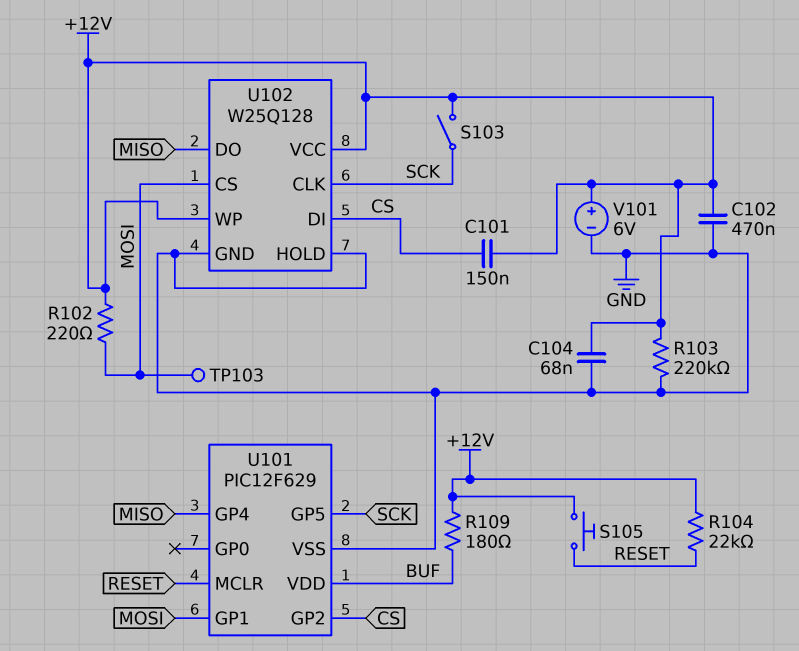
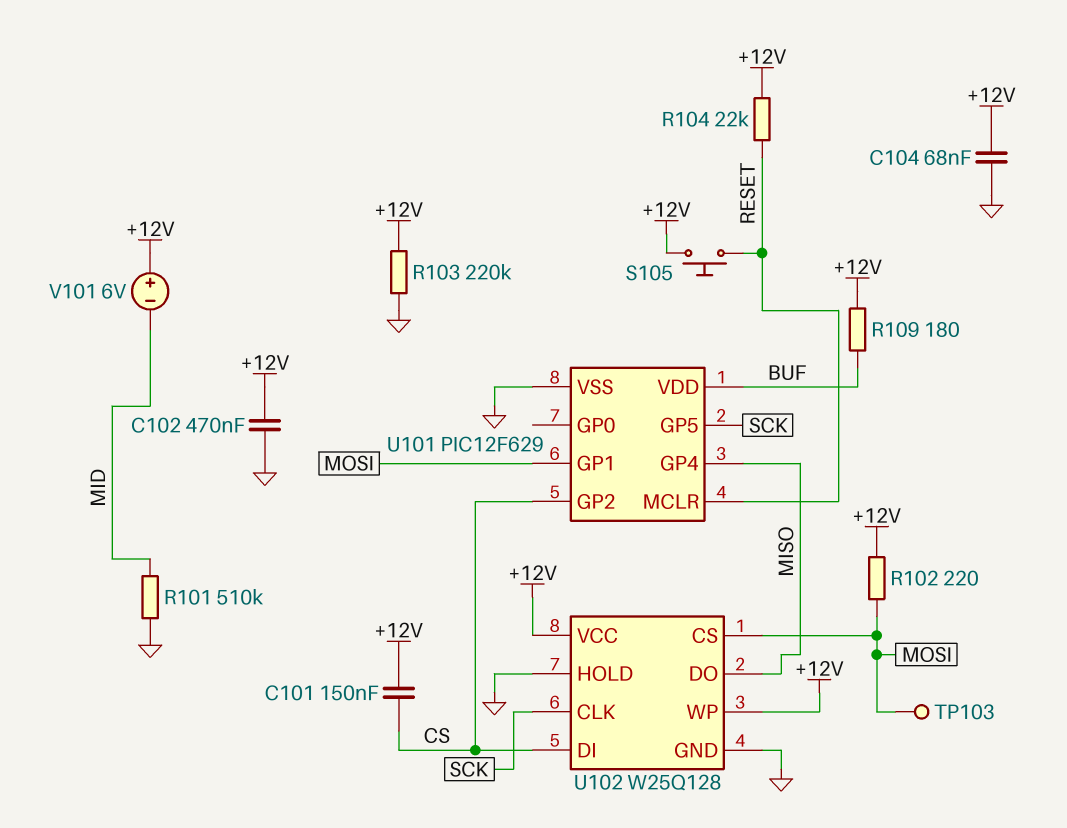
R101: none -> 510k (GND, MID)
S103: switch (+12V, SCK) -> none
V101: 6V (plus +12V, minus GND) -> 6V (plus +12V, minus MID)

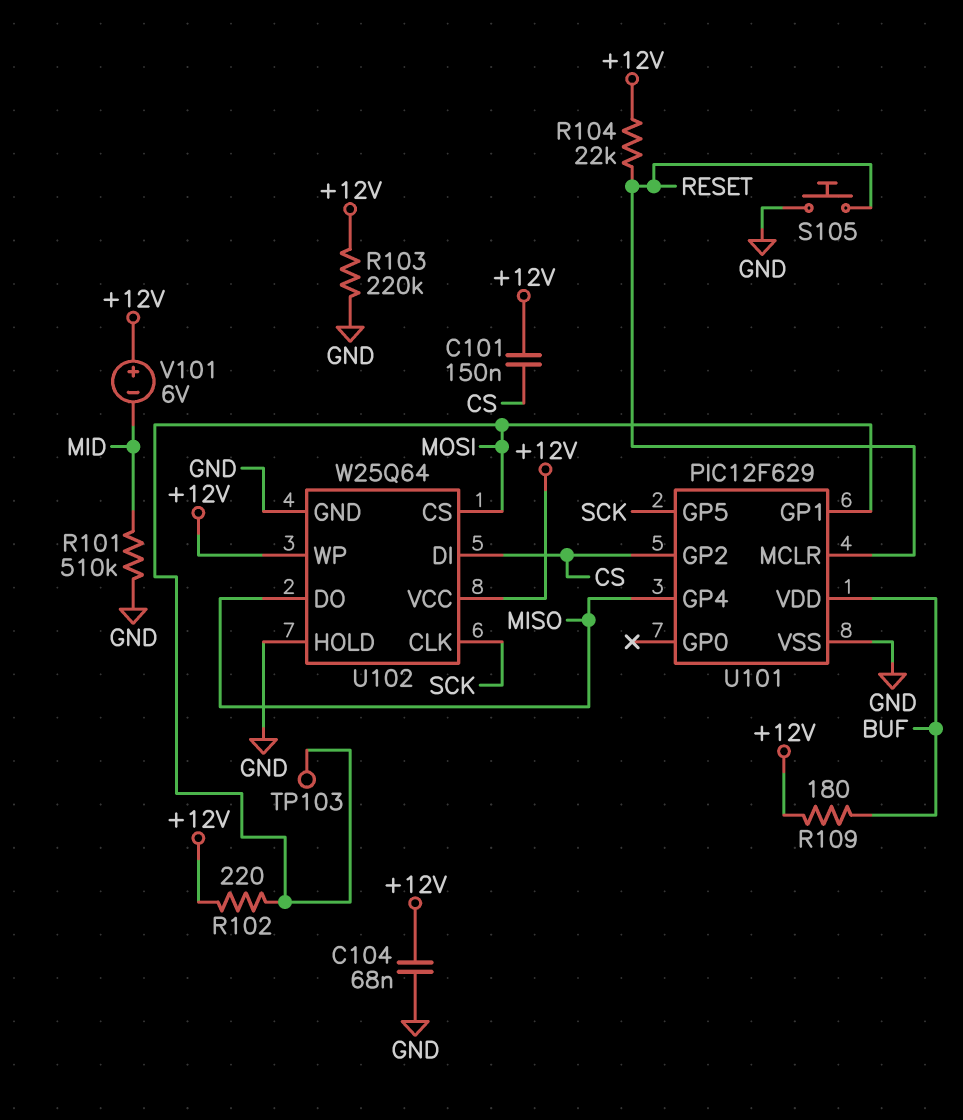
C102: 470nF (+12V, GND) -> none
S105: button (+12V, RESET) -> button (GND, RESET)
U102: W25Q128 -> W25Q64

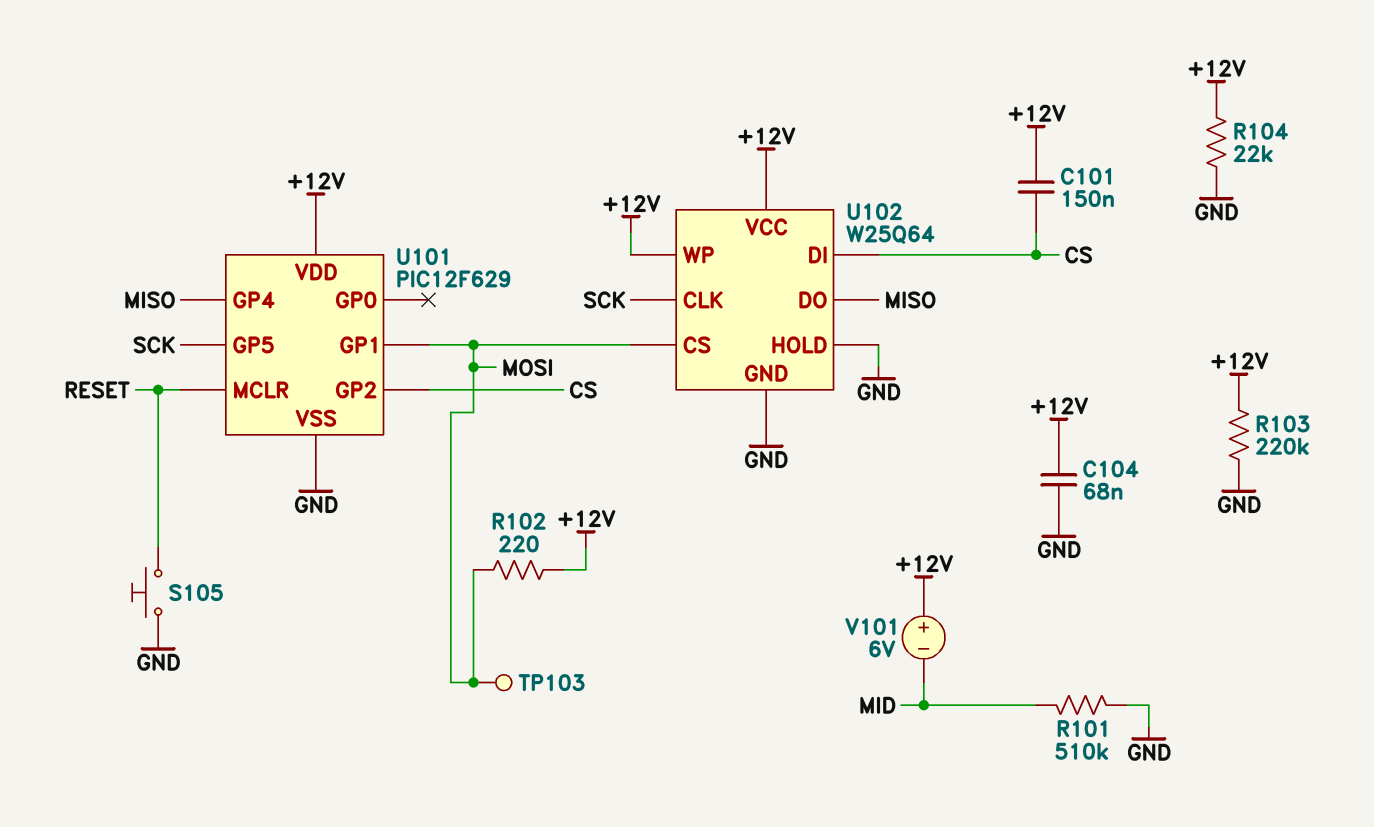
R104: 22k (+12V, RESET) -> 22k (+12V, GND)
R109: 180 (+12V, BUF) -> none
U101 pin VDD: BUF -> +12V

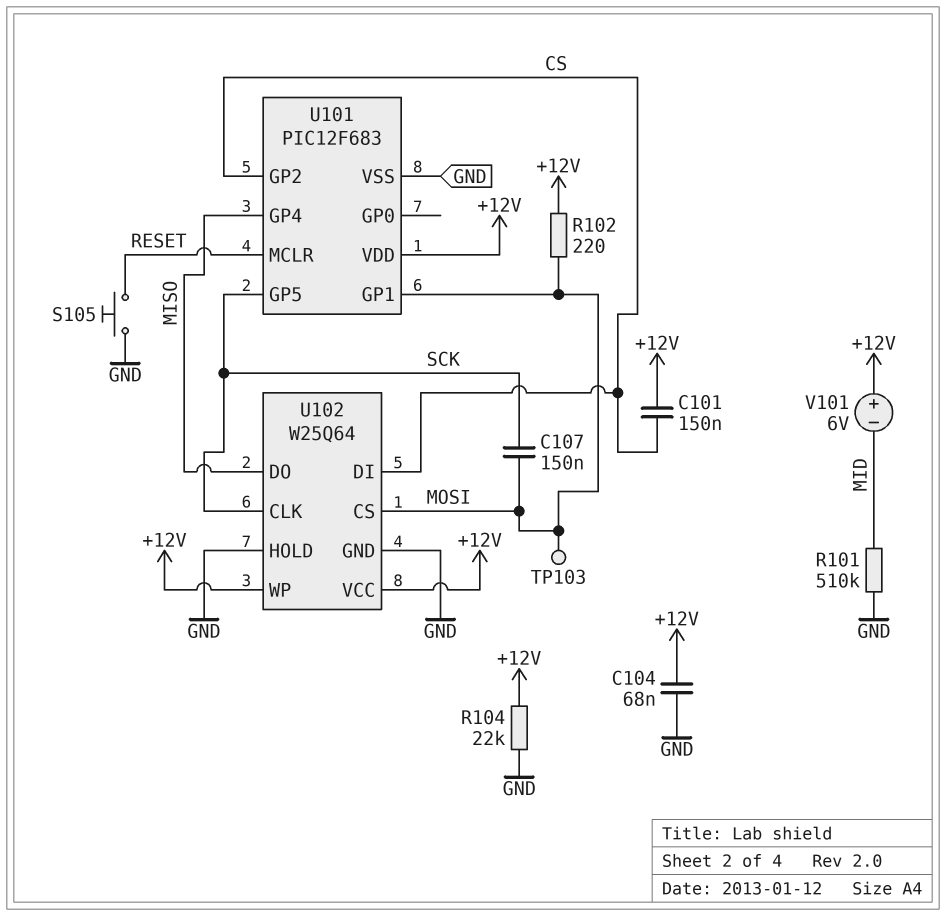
C107: none -> 150nF (MOSI, SCK)
R103: 220k (+12V, GND) -> none
U101: PIC12F629 -> PIC12F683

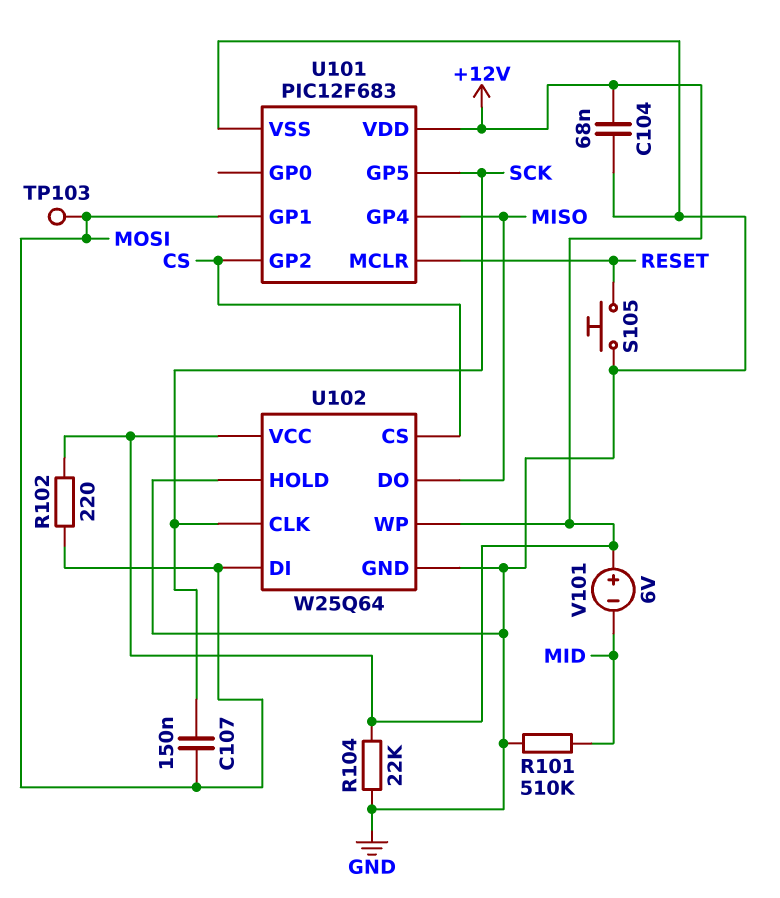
C101: 150nF (+12V, CS) -> none
U102 pin CS: MOSI -> CS
U102 pin DI: CS -> MOSI

